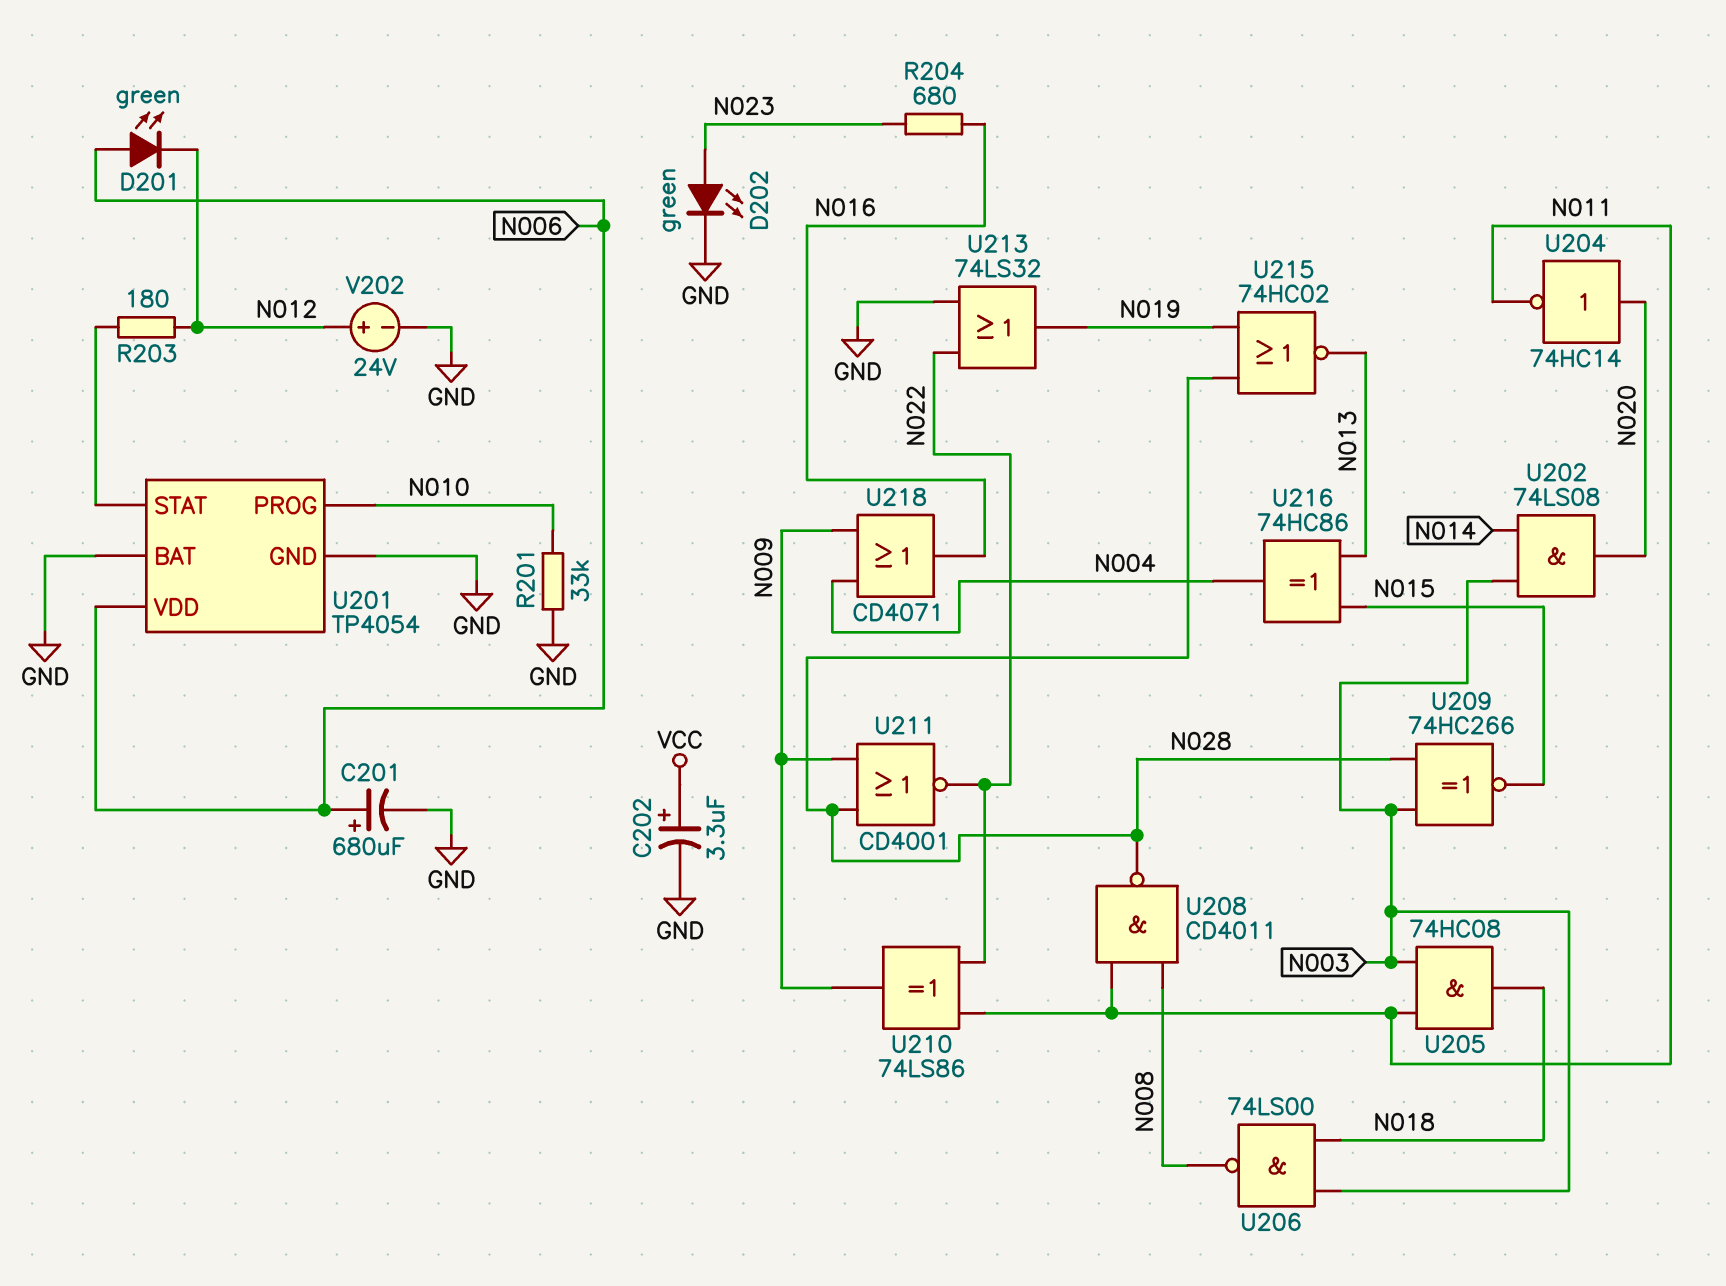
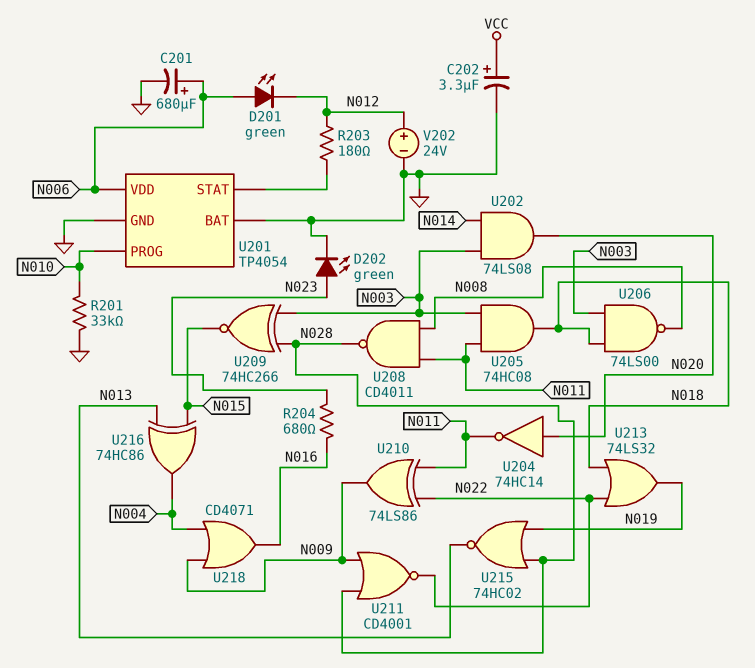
U213: OR 74LS32 (in GND, in N022, out N019) -> OR 74LS32 (in N018, in N022, out N019)

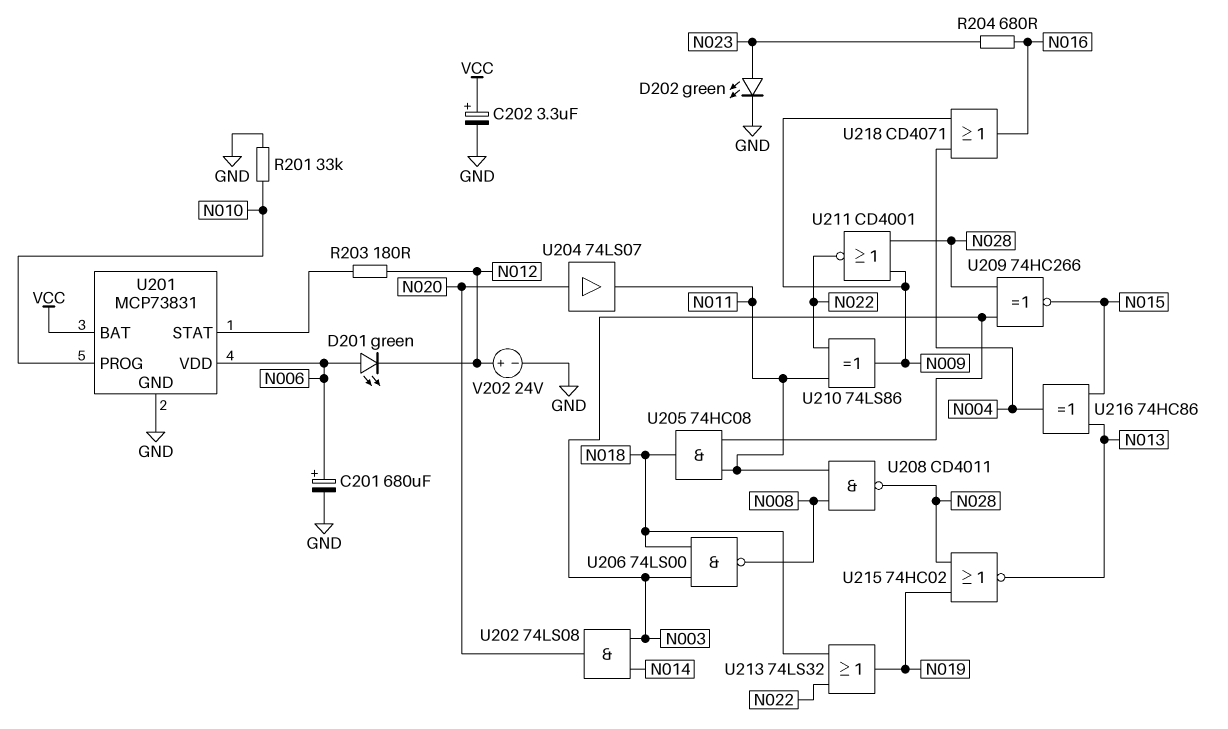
U201: TP4054 -> MCP73831
U201 pin BAT: GND -> VCC
U204: NOT 74HC14 (in N020, out N011) -> buffer 74LS07 (in N020, out N011)

